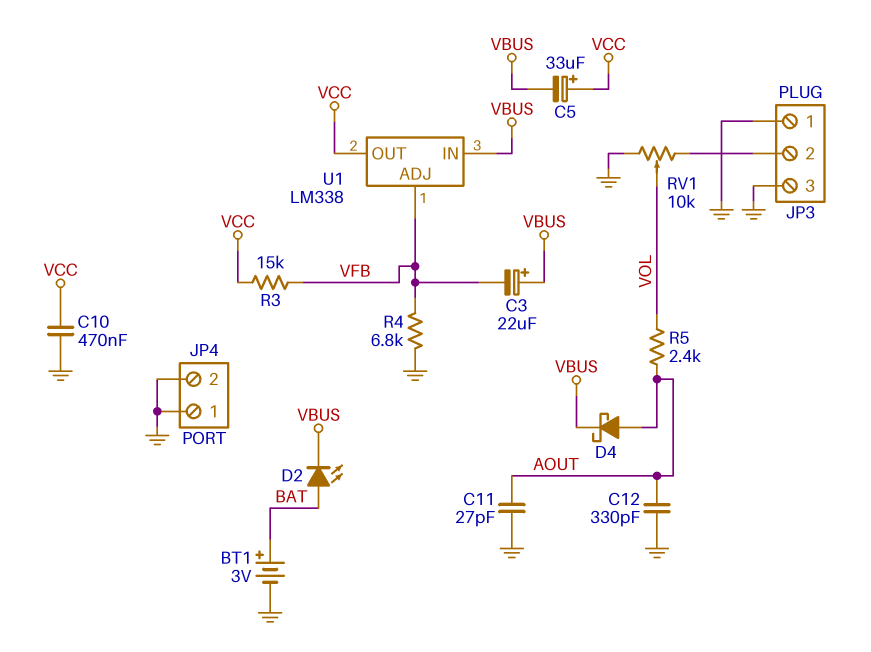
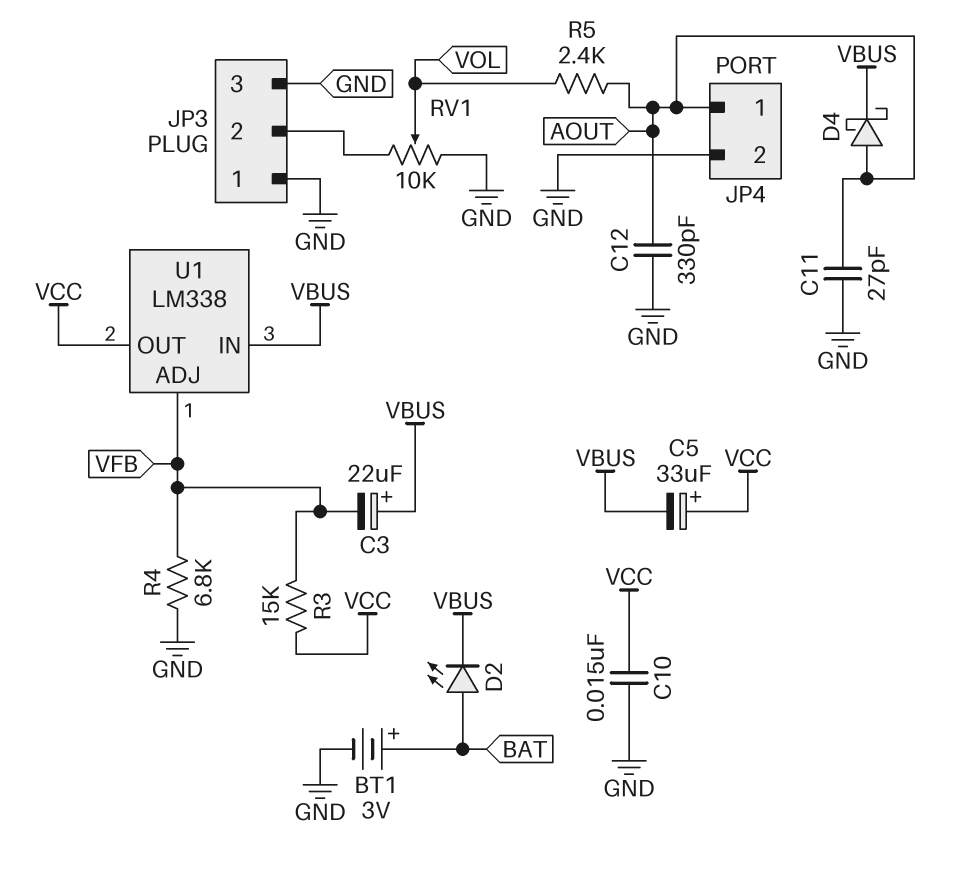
C10: 470nF (GND, VCC) -> 15nF (GND, VCC)
JP4 pin 1: GND -> AOUT

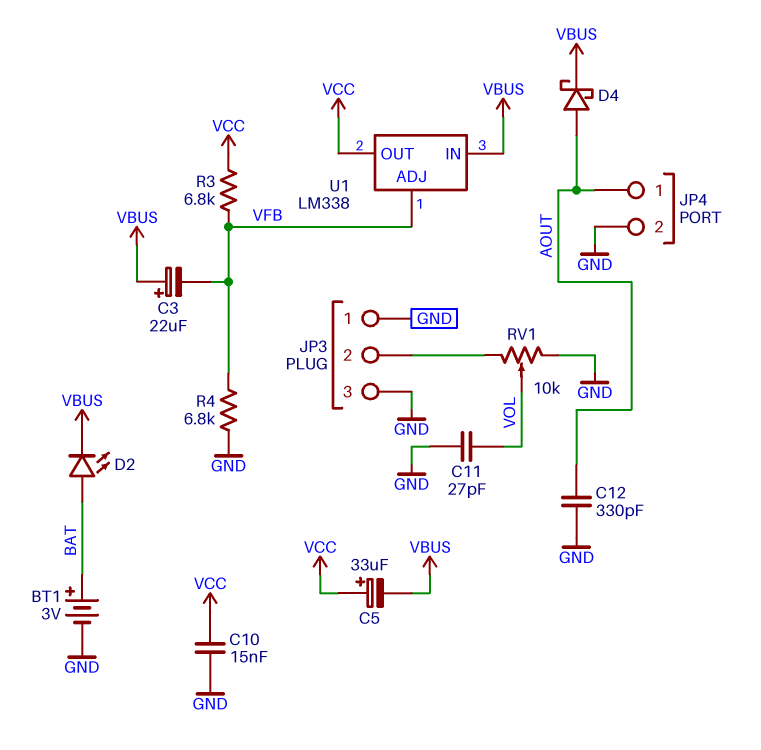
C11: 27pF (AOUT, GND) -> 27pF (GND, VOL)
R3: 15k (VCC, VFB) -> 6.8k (VCC, VFB)
R5: 2.4k (AOUT, VOL) -> none

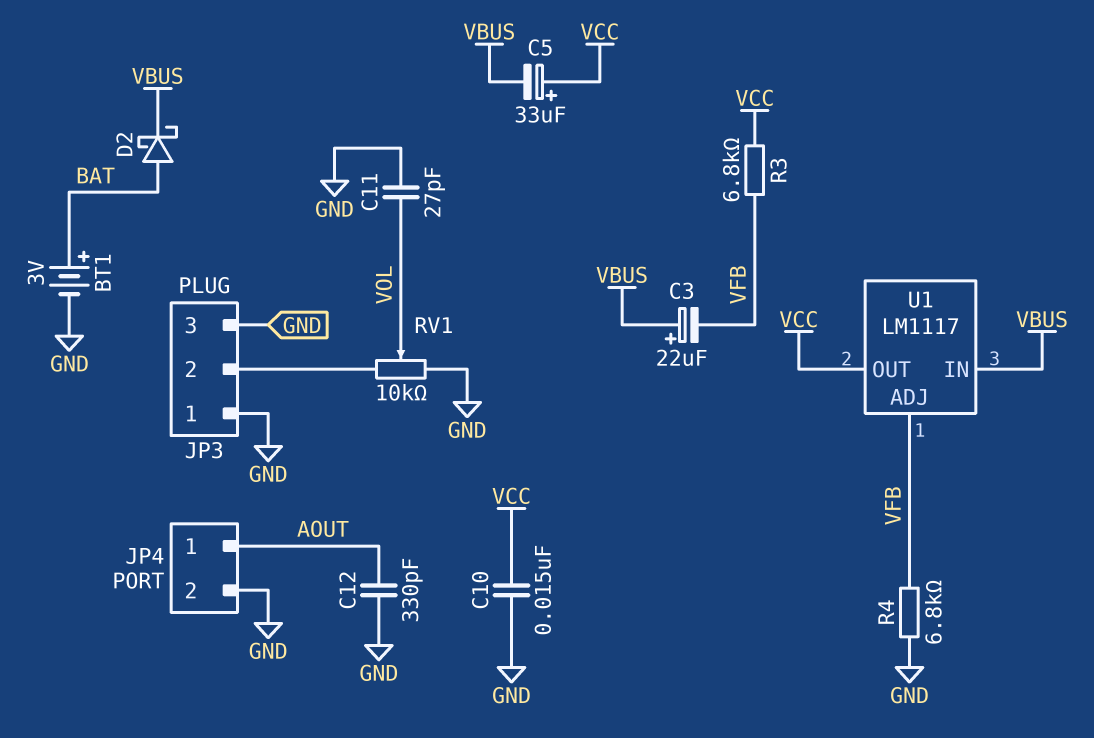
D2: LED (A BAT, K VBUS) -> schottky (A BAT, K VBUS)
D4: schottky (A AOUT, K VBUS) -> none
U1: LM338 -> LM1117

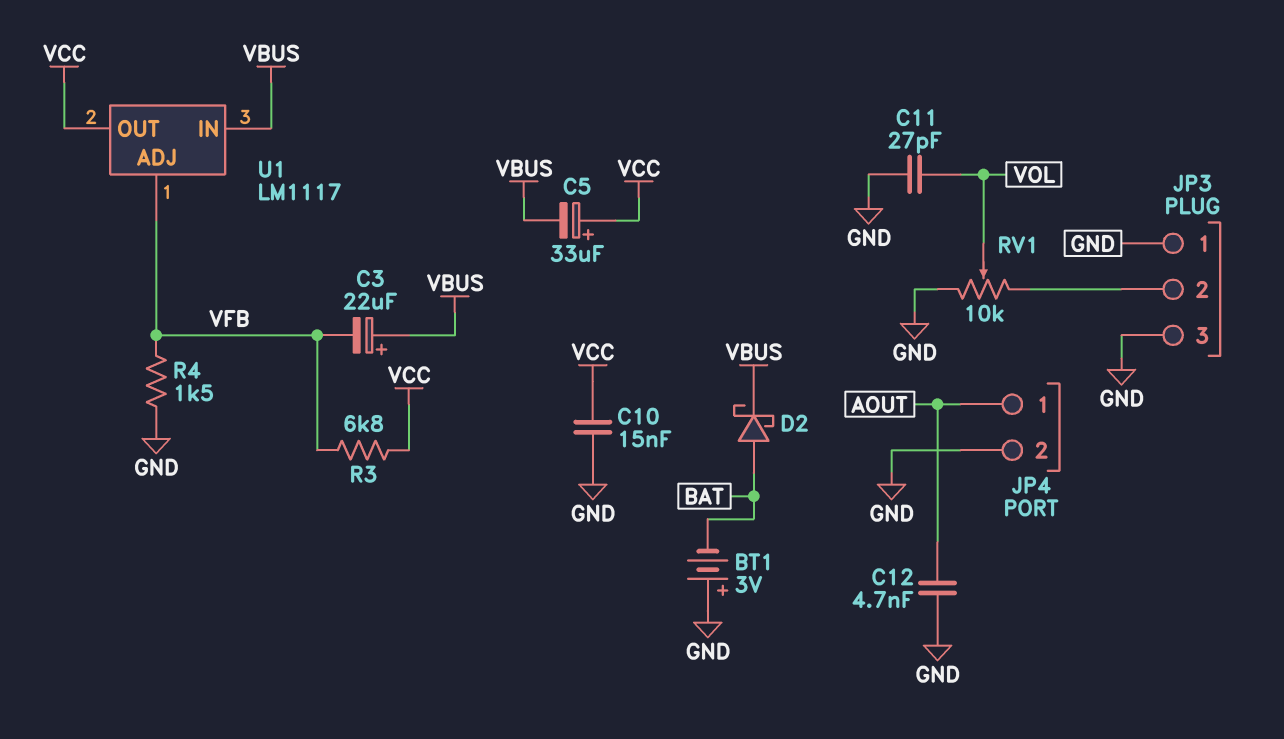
BT1: 3V (plus BAT, minus GND) -> 3V (plus GND, minus BAT)
C12: 330pF (AOUT, GND) -> 4.7nF (AOUT, GND)
R4: 6.8k (GND, VFB) -> 1.5k (GND, VFB)

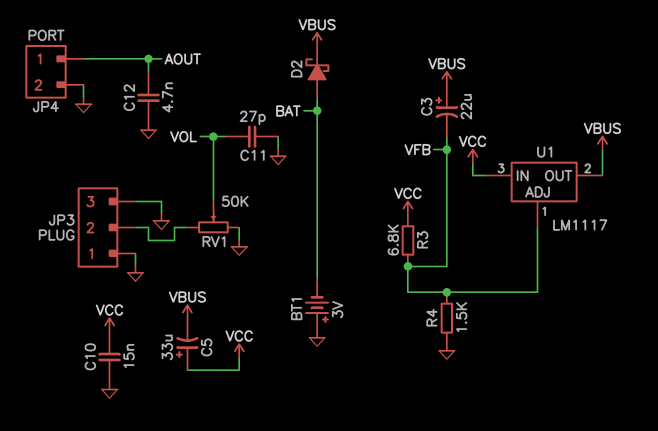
RV1: 10k (GND, JP3/2, wiper VOL) -> 50k (GND, JP3/2, wiper VOL)
U1 pin IN: VBUS -> VCC
U1 pin OUT: VCC -> VBUS

